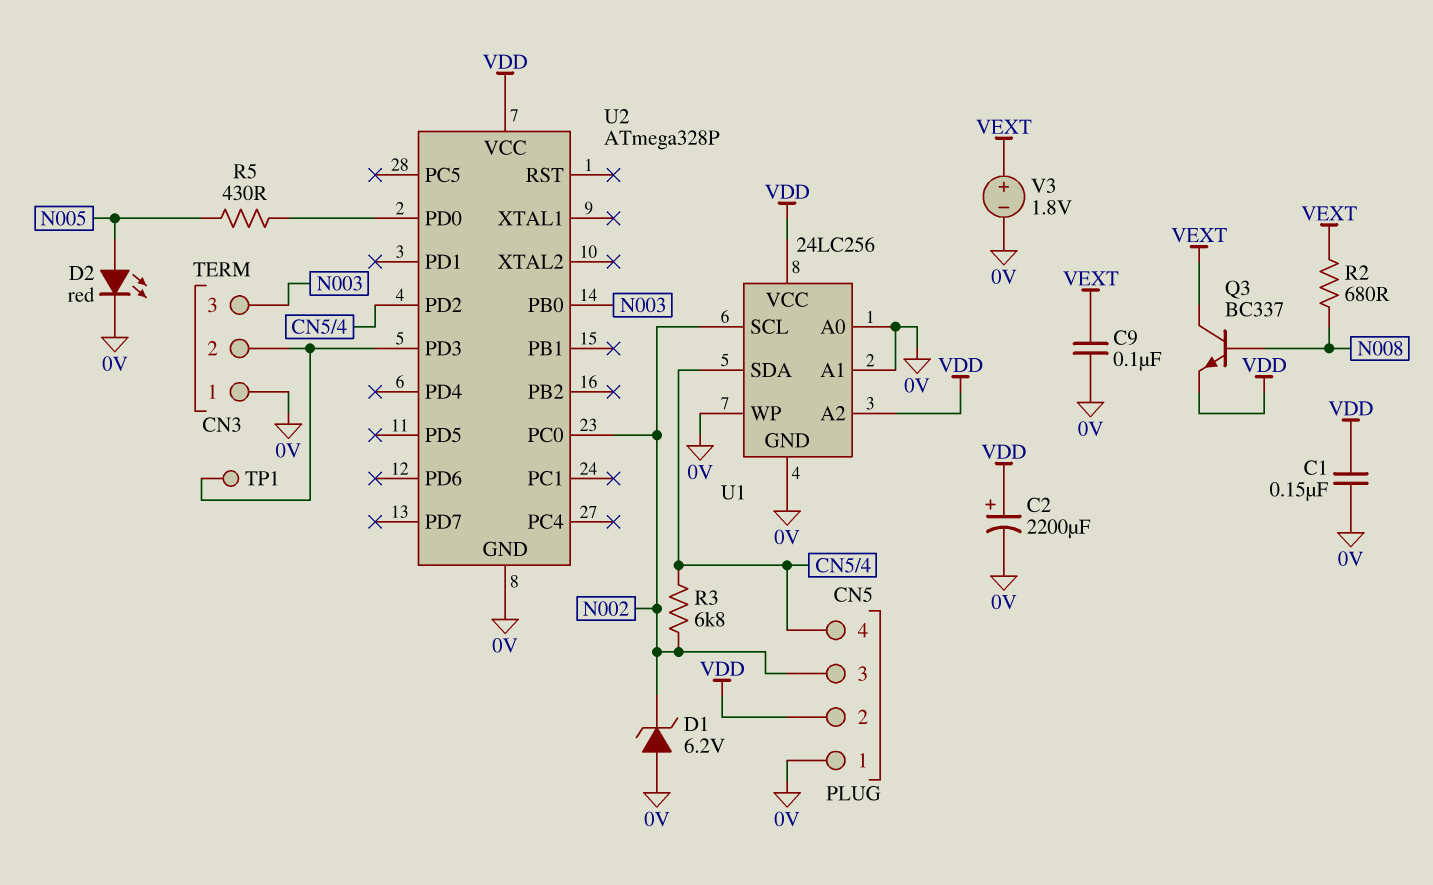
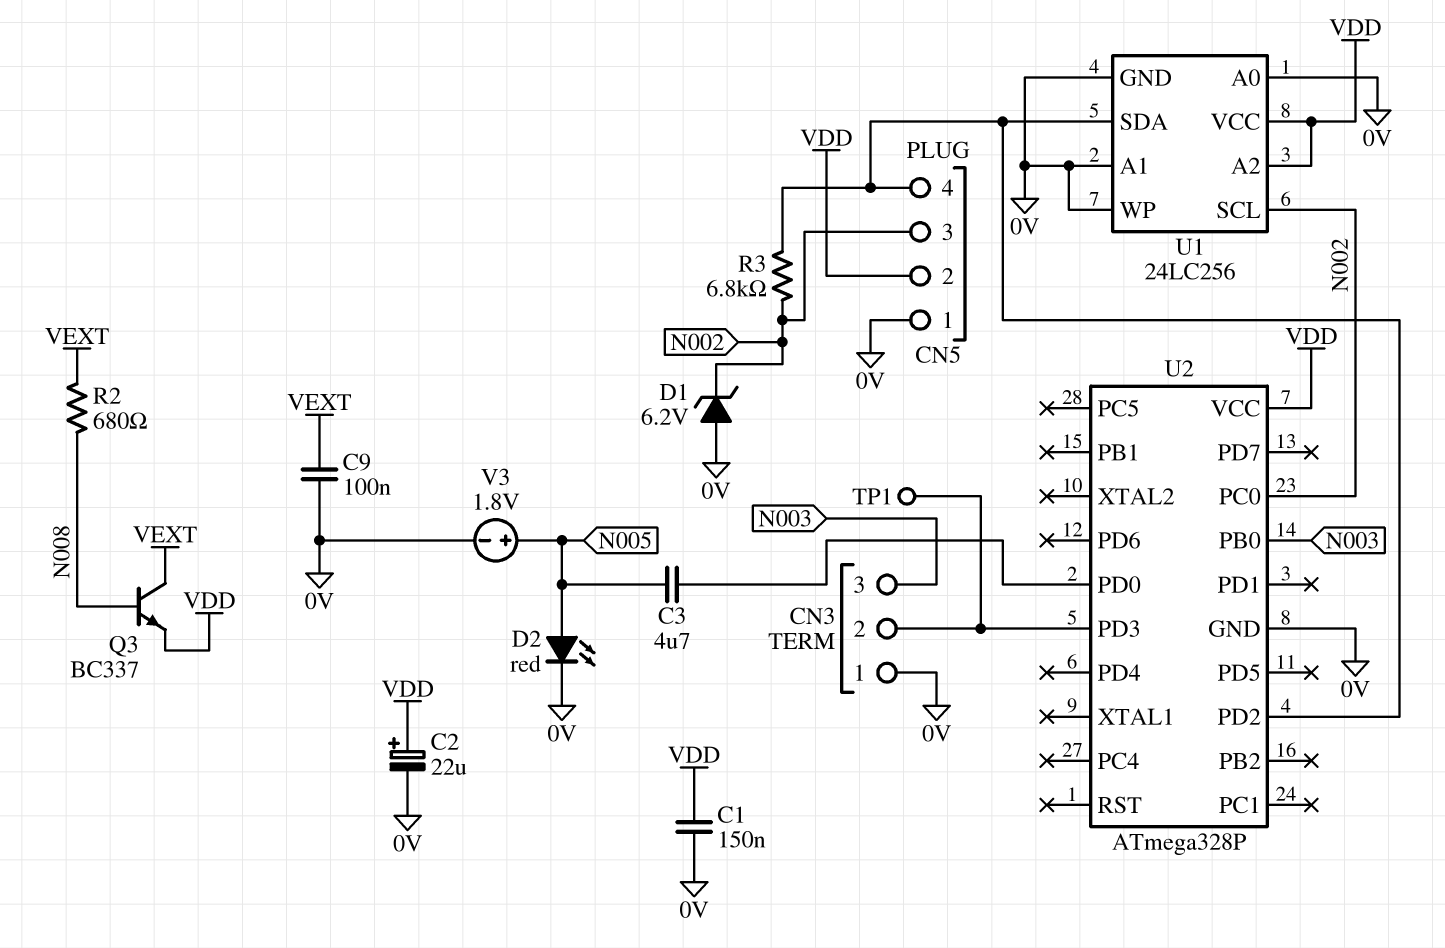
C2: 2200uF (plus VDD, minus 0V) -> 22uF (plus VDD, minus 0V)
C3: none -> 4.7uF (N005, U2/PD0)
R5: 430 (N005, U2/PD0) -> none
V3: 1.8V (plus VEXT, minus 0V) -> 1.8V (plus N005, minus 0V)

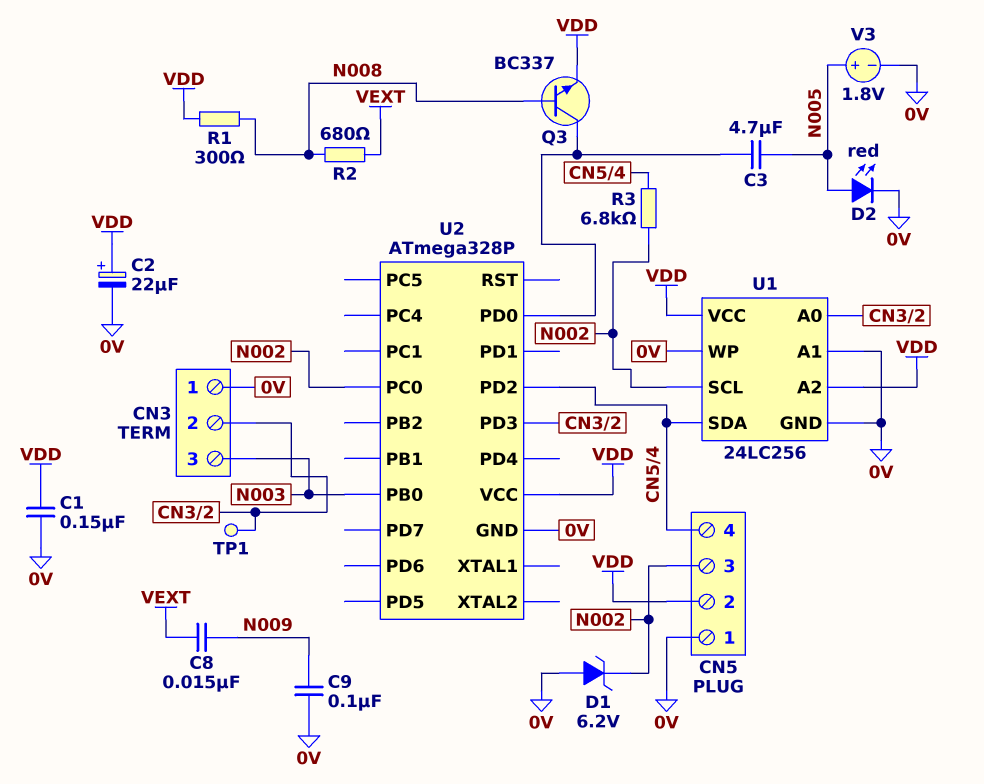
C8: none -> 15nF (N009, VEXT)
C9: 100nF (0V, VEXT) -> 100nF (0V, N009)
Q3: NPN BC337 (B N008, C VEXT, E VDD) -> NPN BC337 (B N008, C U2/PD0, E VDD)
R1: none -> 300 (N008, VDD)
U1 pin A0: 0V -> CN3/2

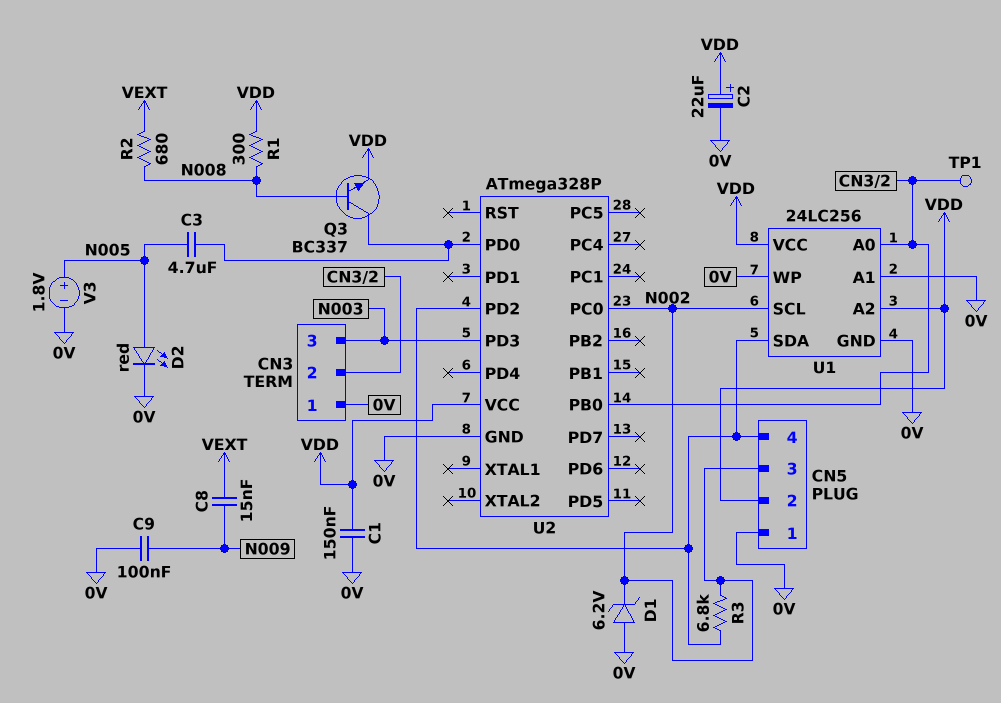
U2 pin PB0: N003 -> CN3/2
U2 pin PD3: CN3/2 -> N003

